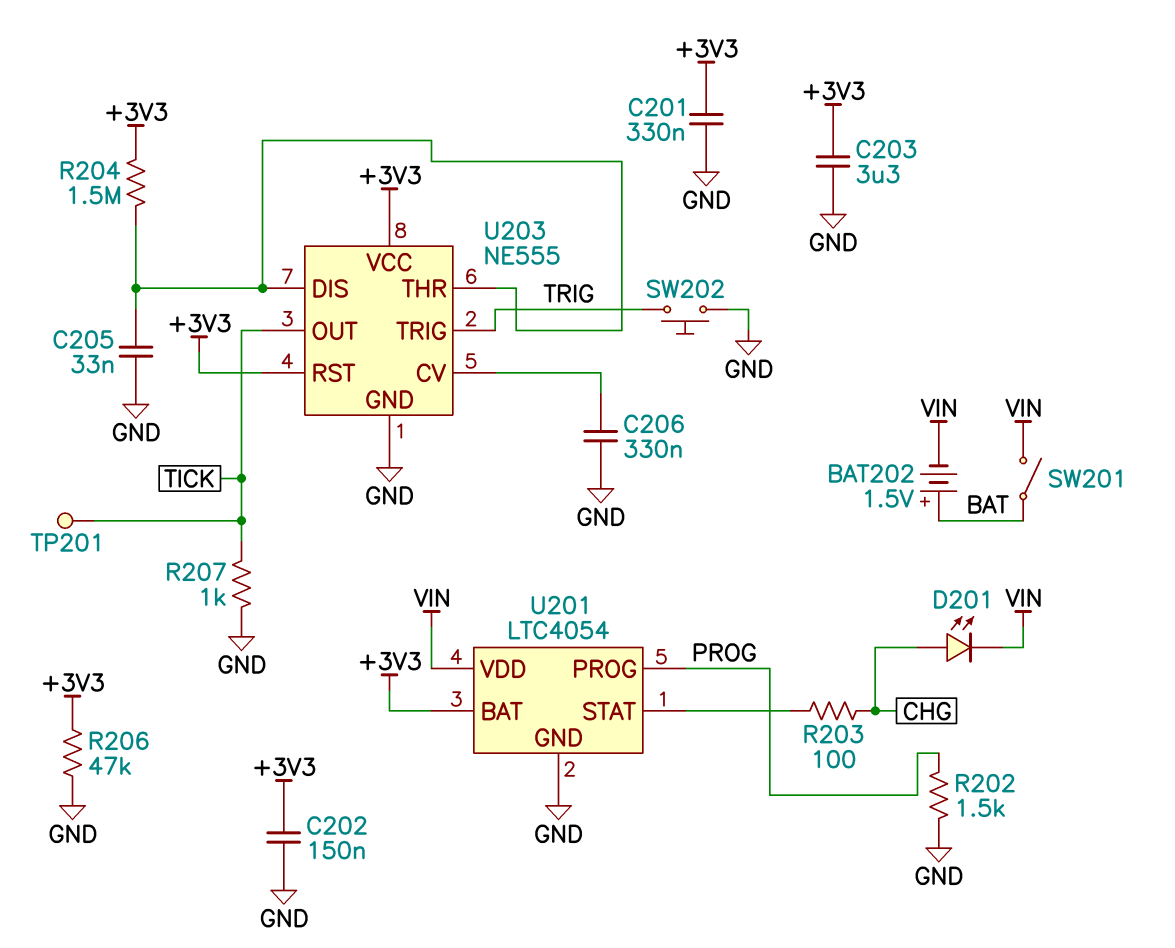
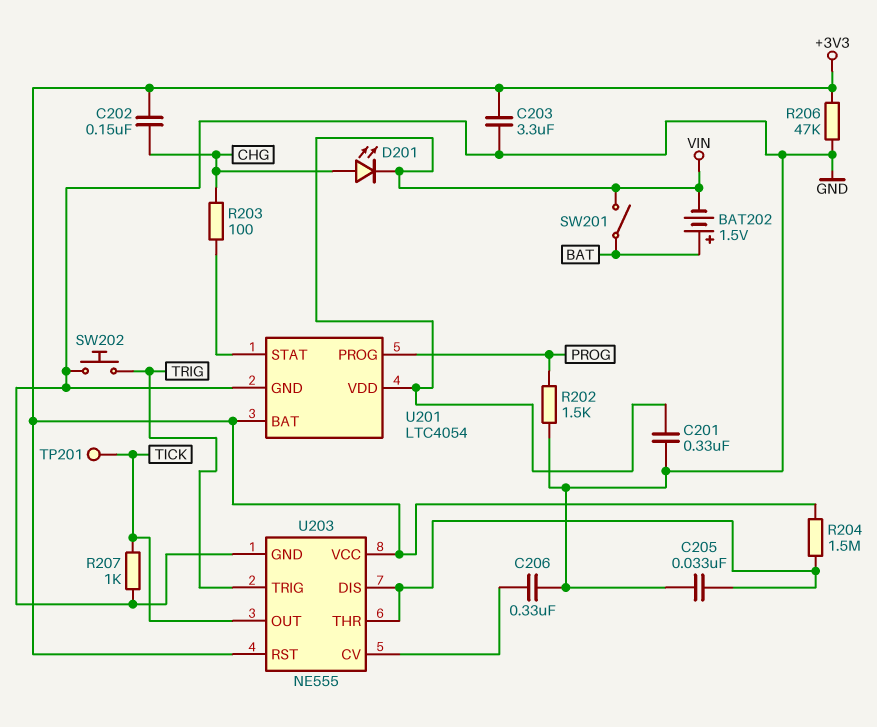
C201: 330nF (+3V3, GND) -> 330nF (GND, VIN)
C202: 150nF (+3V3, GND) -> 150nF (+3V3, CHG)

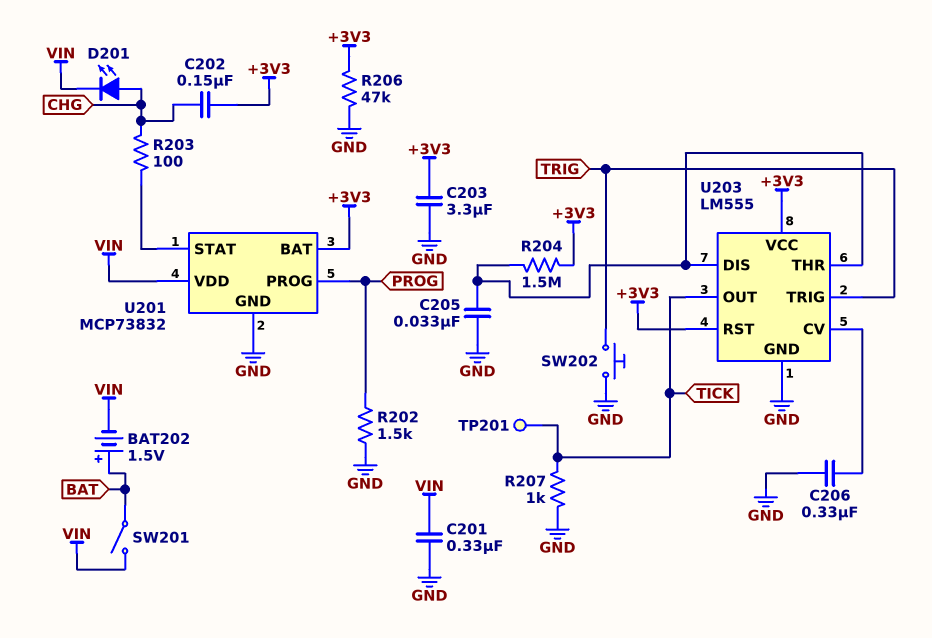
U201: LTC4054 -> MCP73832
U203: NE555 -> LM555

